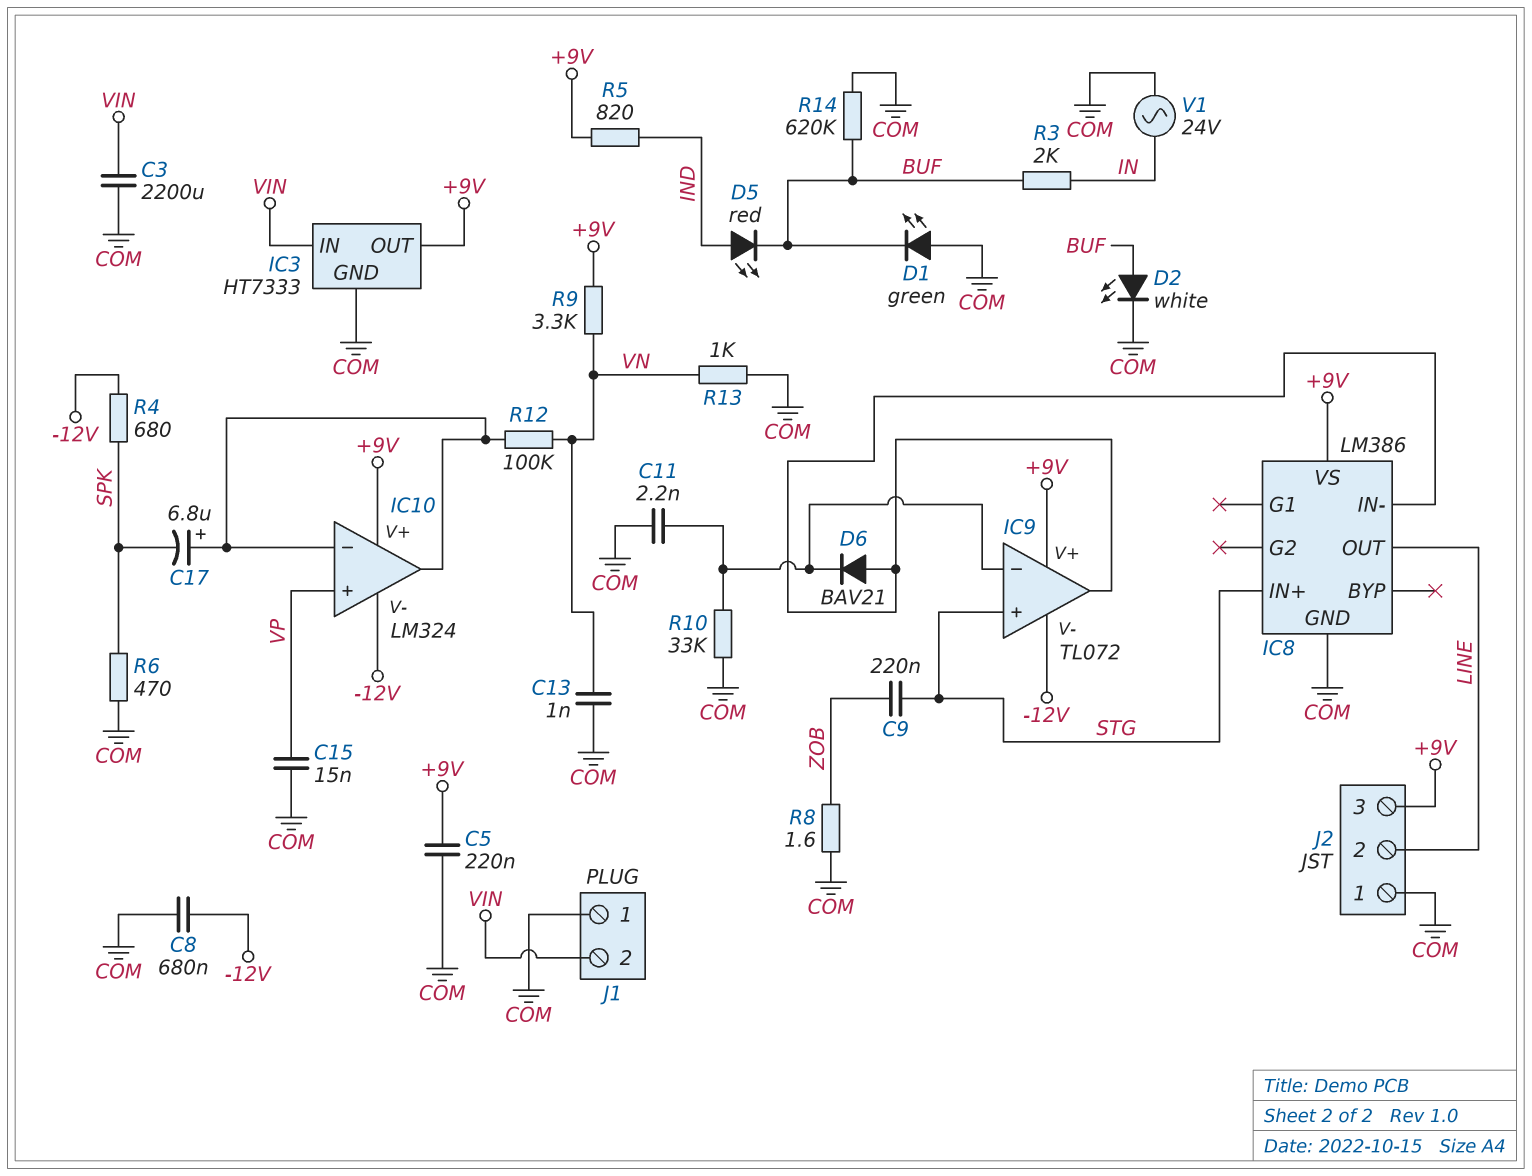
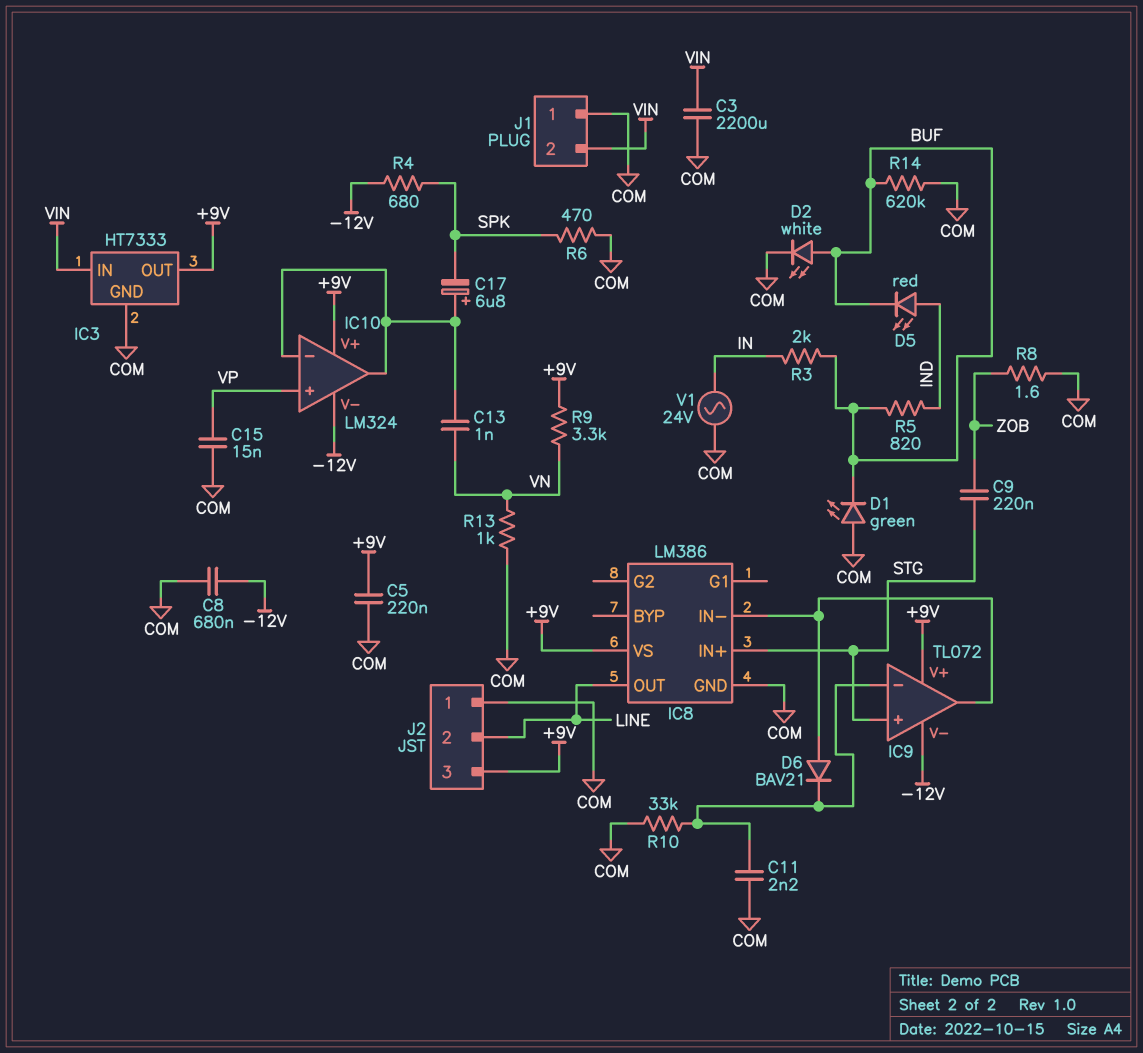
C13: 1nF (COM, VN) -> 1nF (IC10/in-, VN)
R5: 820 (+9V, IND) -> 820 (BUF, IND)
R12: 100k (IC10/in-, VN) -> none

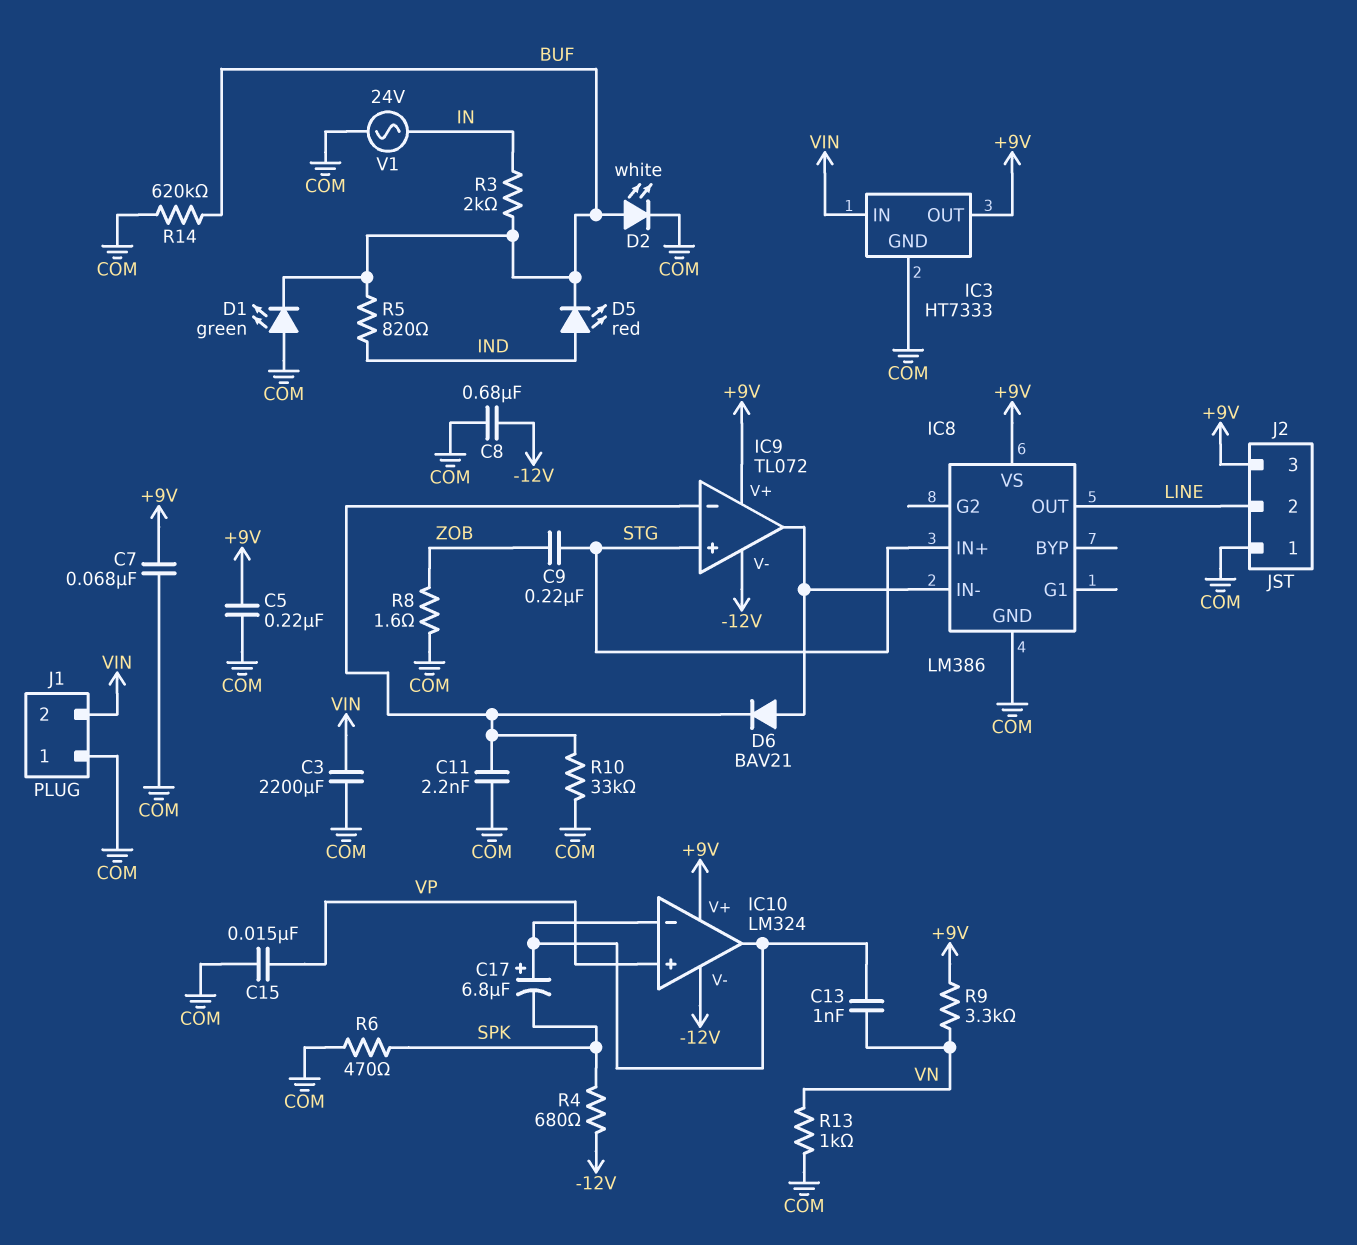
C7: none -> 68nF (+9V, COM)

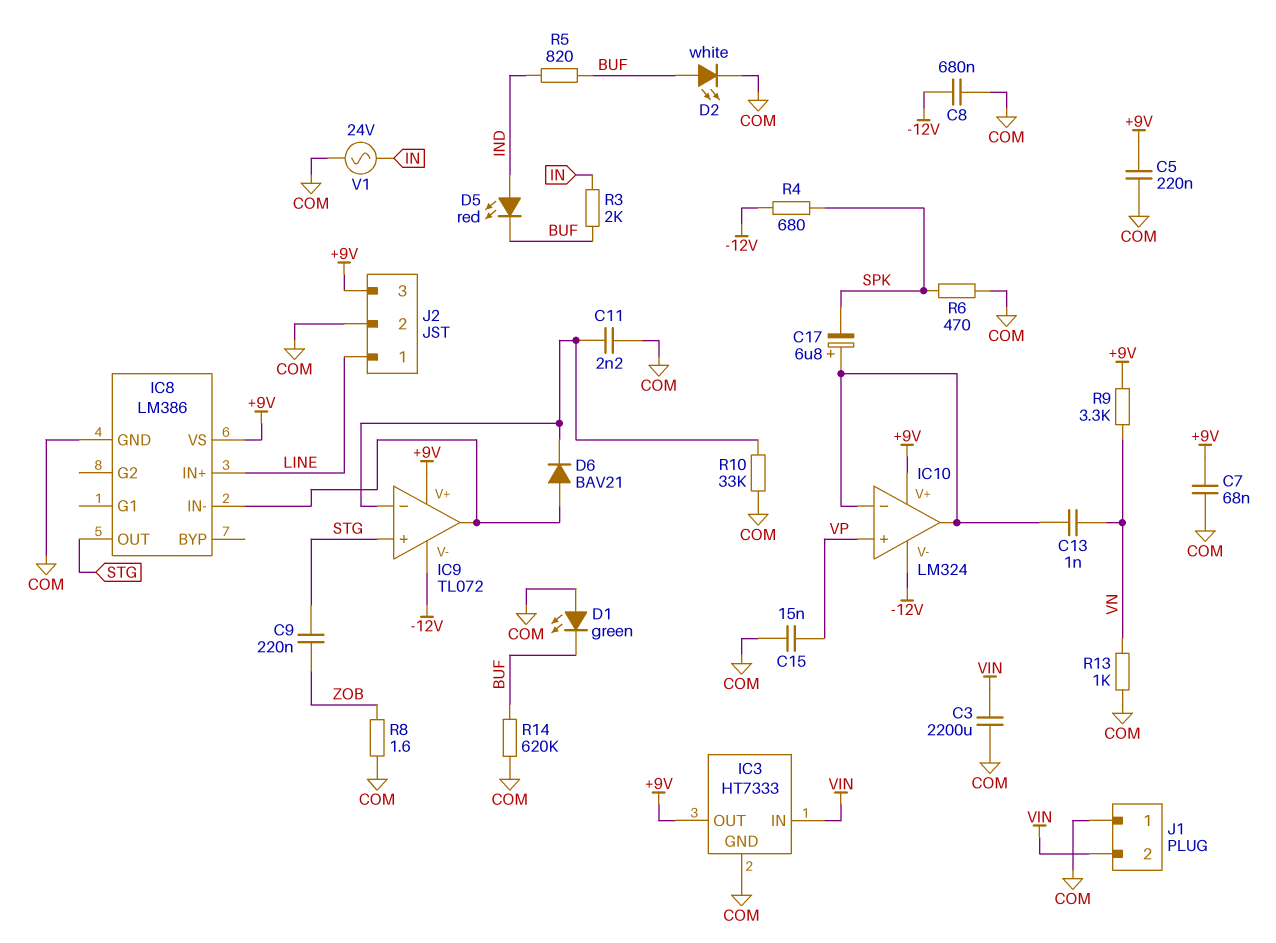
IC8 pin IN+: STG -> LINE
IC8 pin OUT: LINE -> STG
J2 pin 1: COM -> LINE
J2 pin 2: LINE -> COM

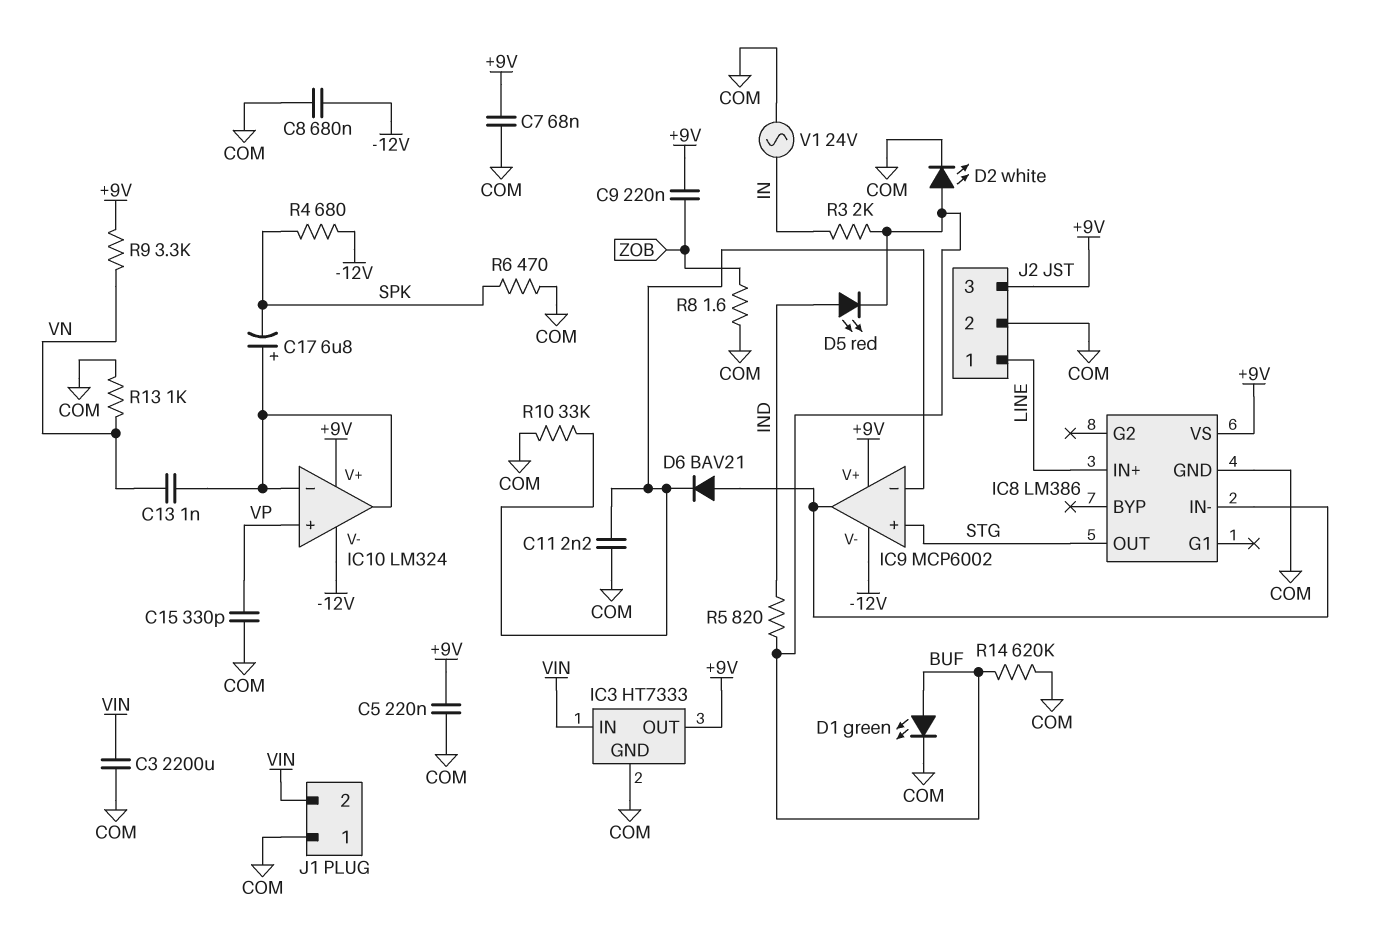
C9: 220nF (STG, ZOB) -> 220nF (+9V, ZOB)
C15: 15nF (COM, VP) -> 330pF (COM, VP)
D1: LED green (A COM, K BUF) -> LED green (A BUF, K COM)
IC9: TL072 -> MCP6002

